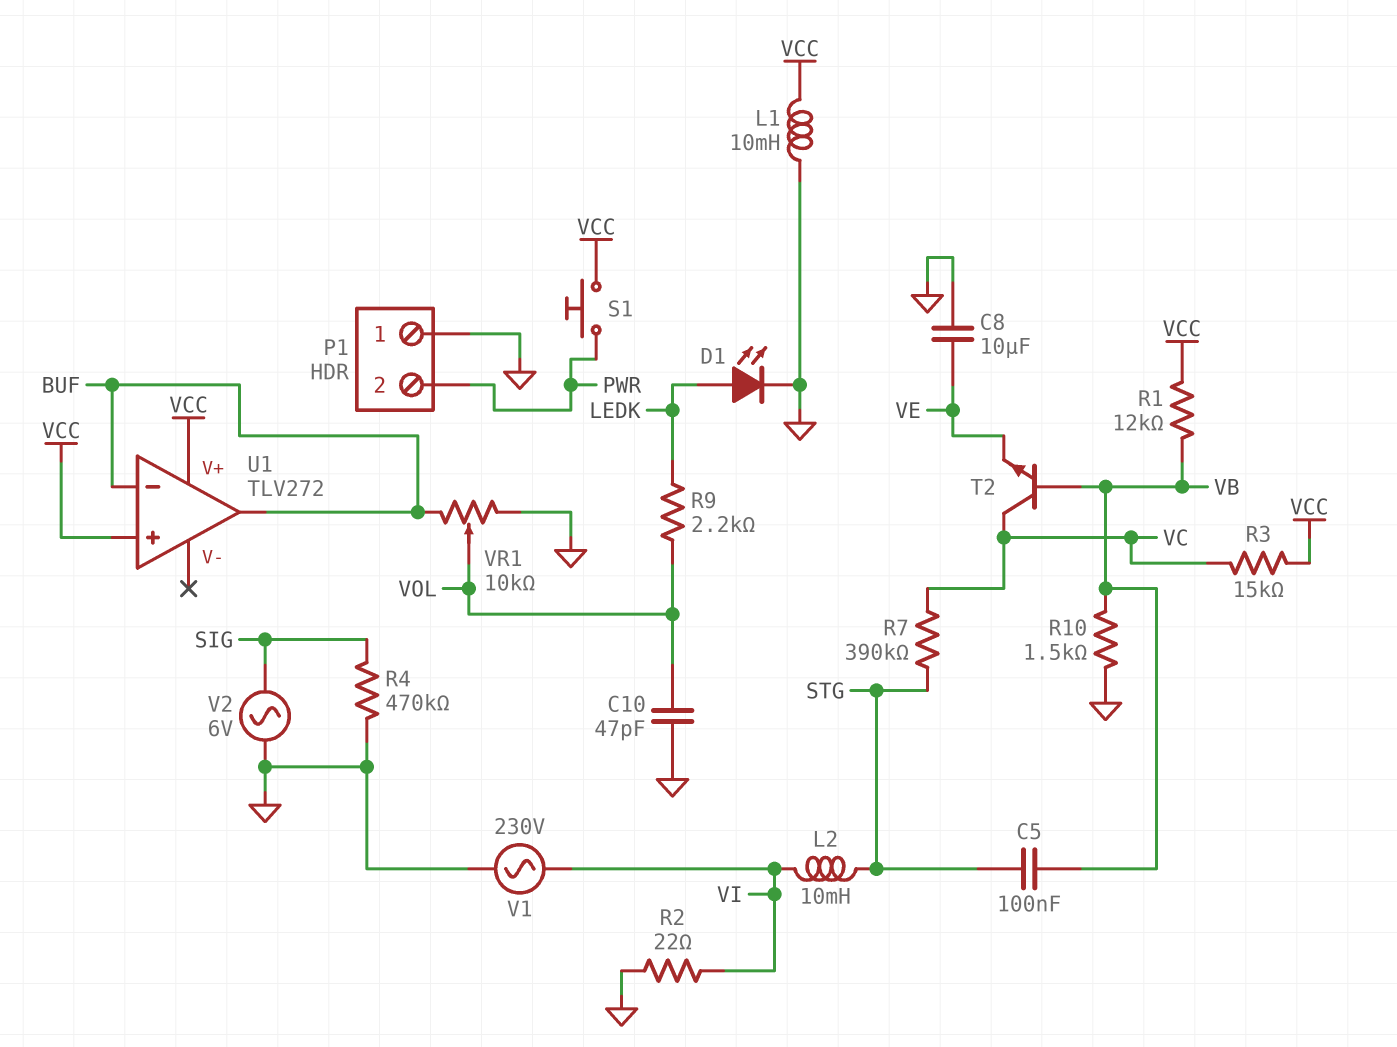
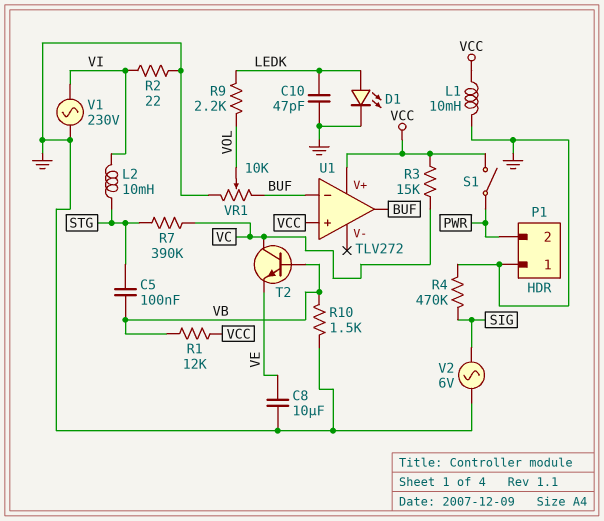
C10: 47pF (GND, VOL) -> 47pF (GND, LEDK)
S1: button (PWR, VCC) -> switch (PWR, VCC)

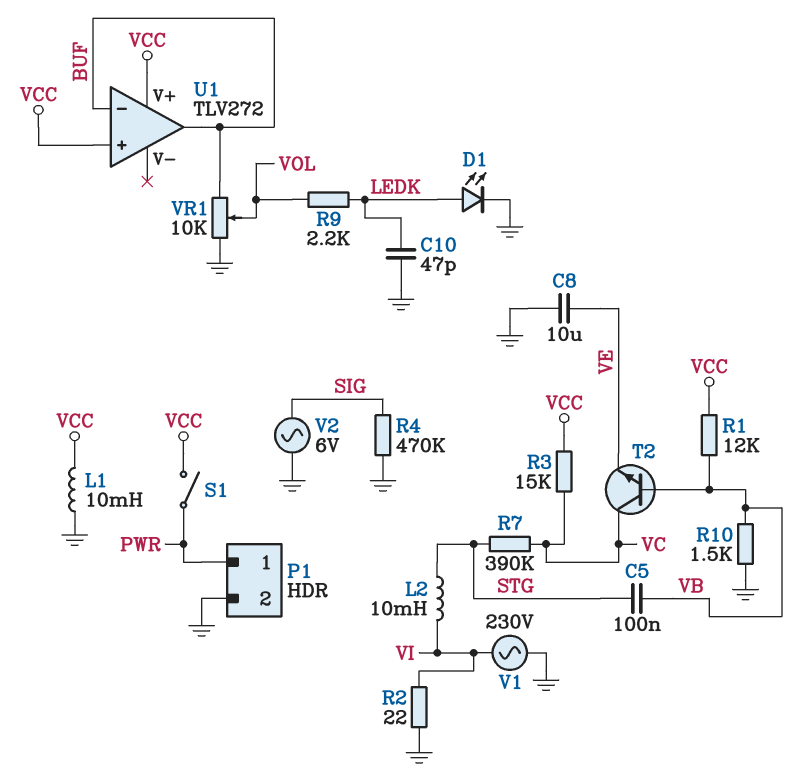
P1 pin 1: GND -> PWR
P1 pin 2: PWR -> GND

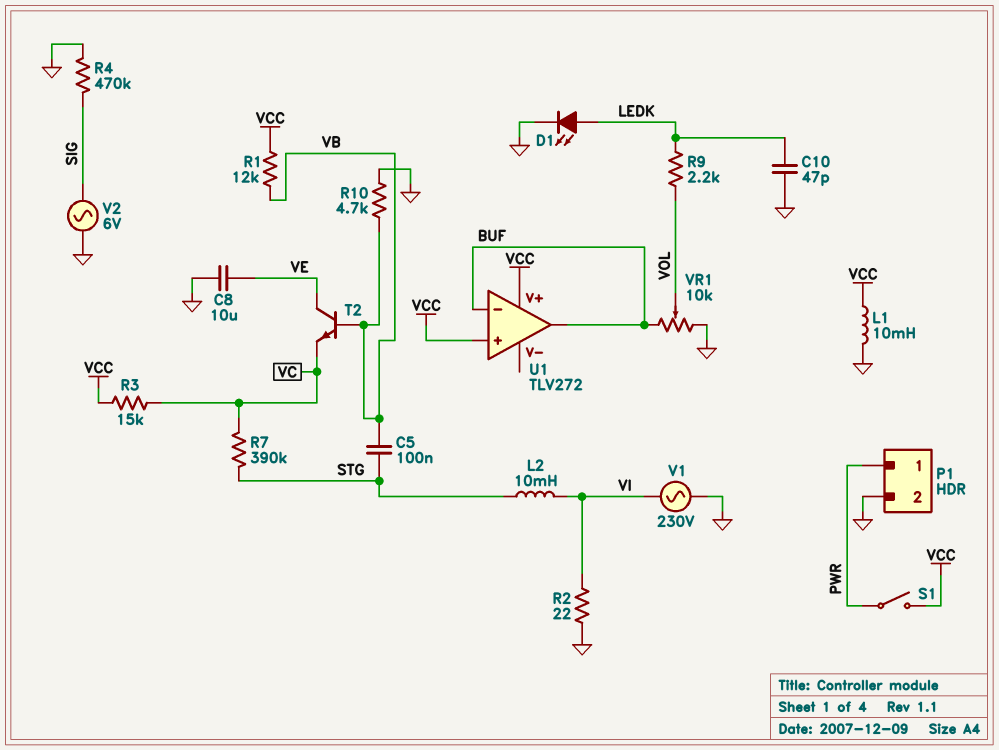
R10: 1.5k (GND, VB) -> 4.7k (GND, VB)
T2: NPN (B VB, C VC, E VE) -> NPN (B VB, C VE, E VC)

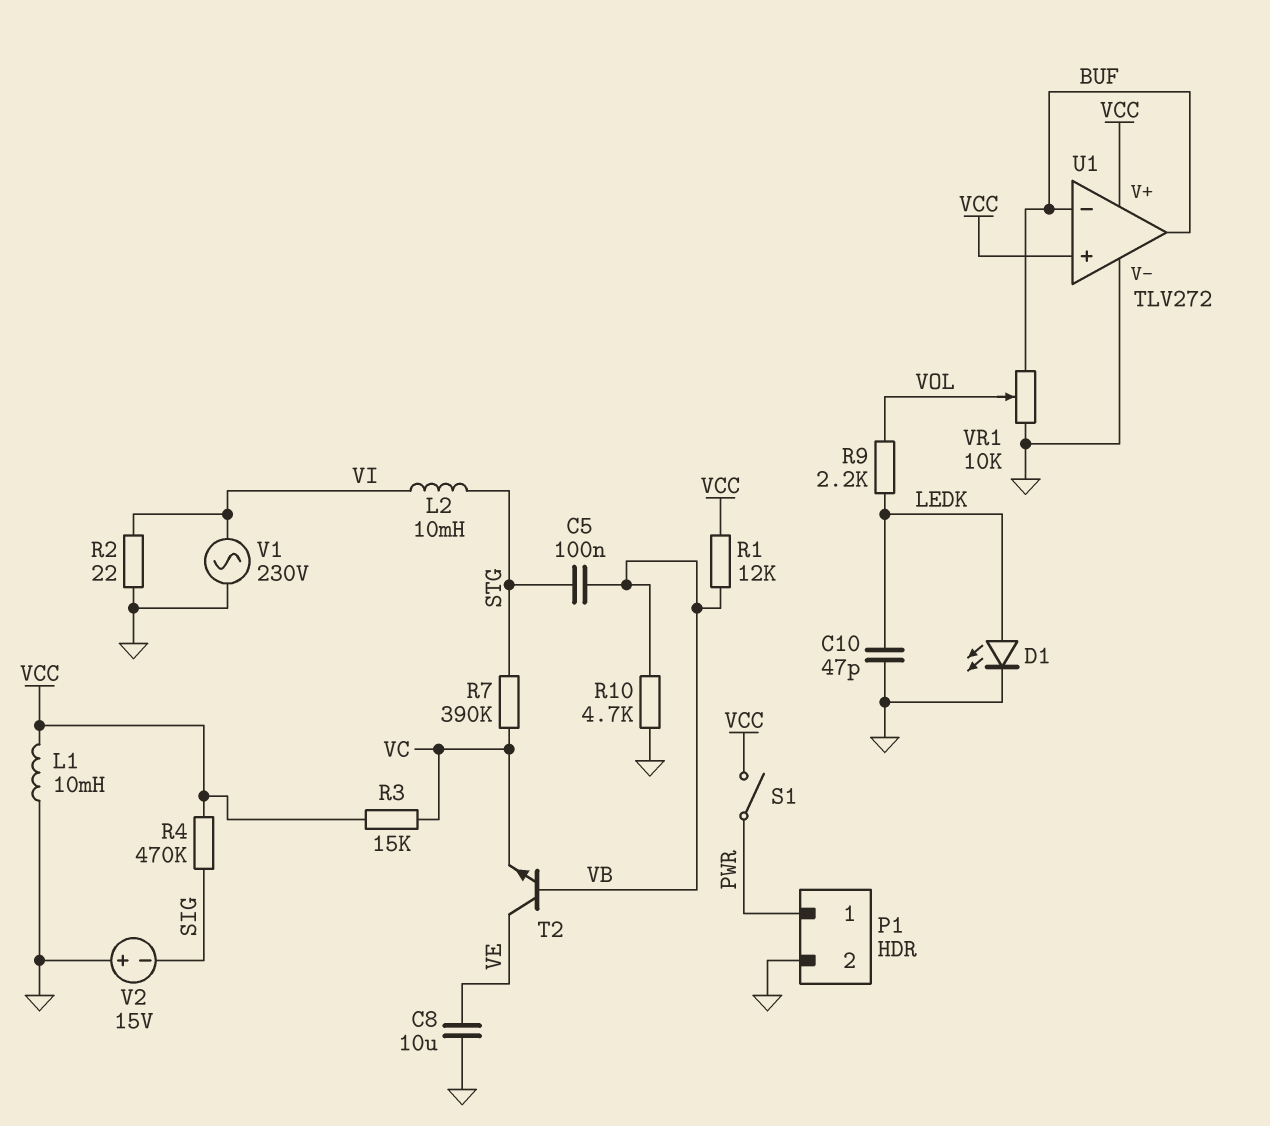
R4: 470k (GND, SIG) -> 470k (SIG, VCC)
U1 pin V-: none -> GND
V2: AC 6V (GND, SIG) -> 15V (plus GND, minus SIG)

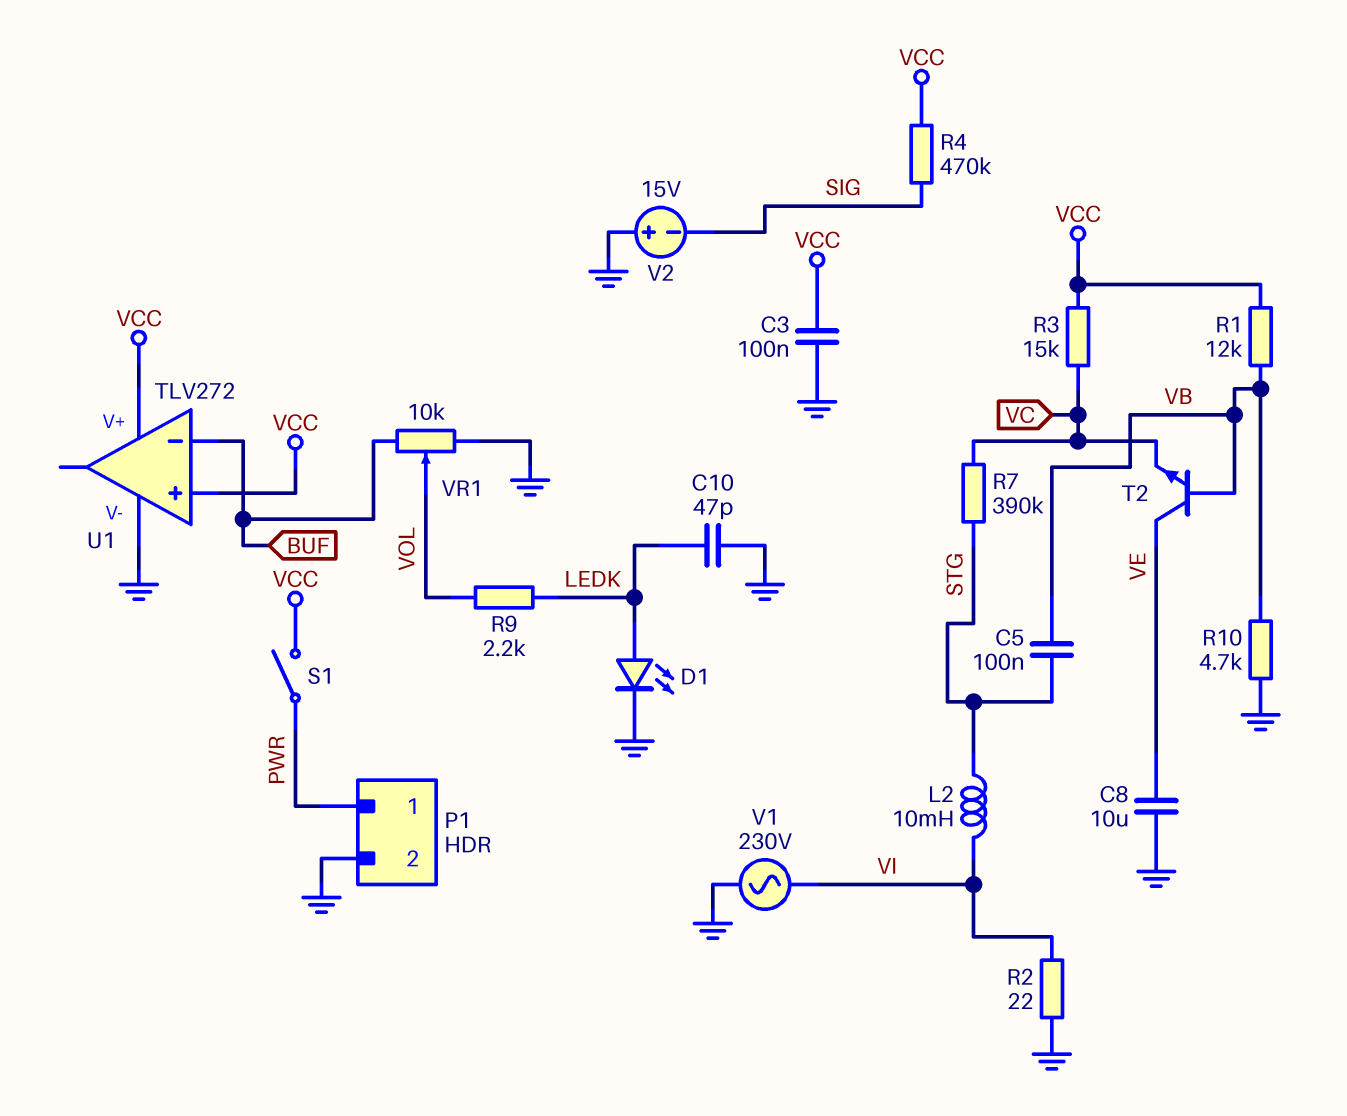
C3: none -> 100nF (GND, VCC)
L1: 10mH (GND, VCC) -> none
U1 pin out: BUF -> none

